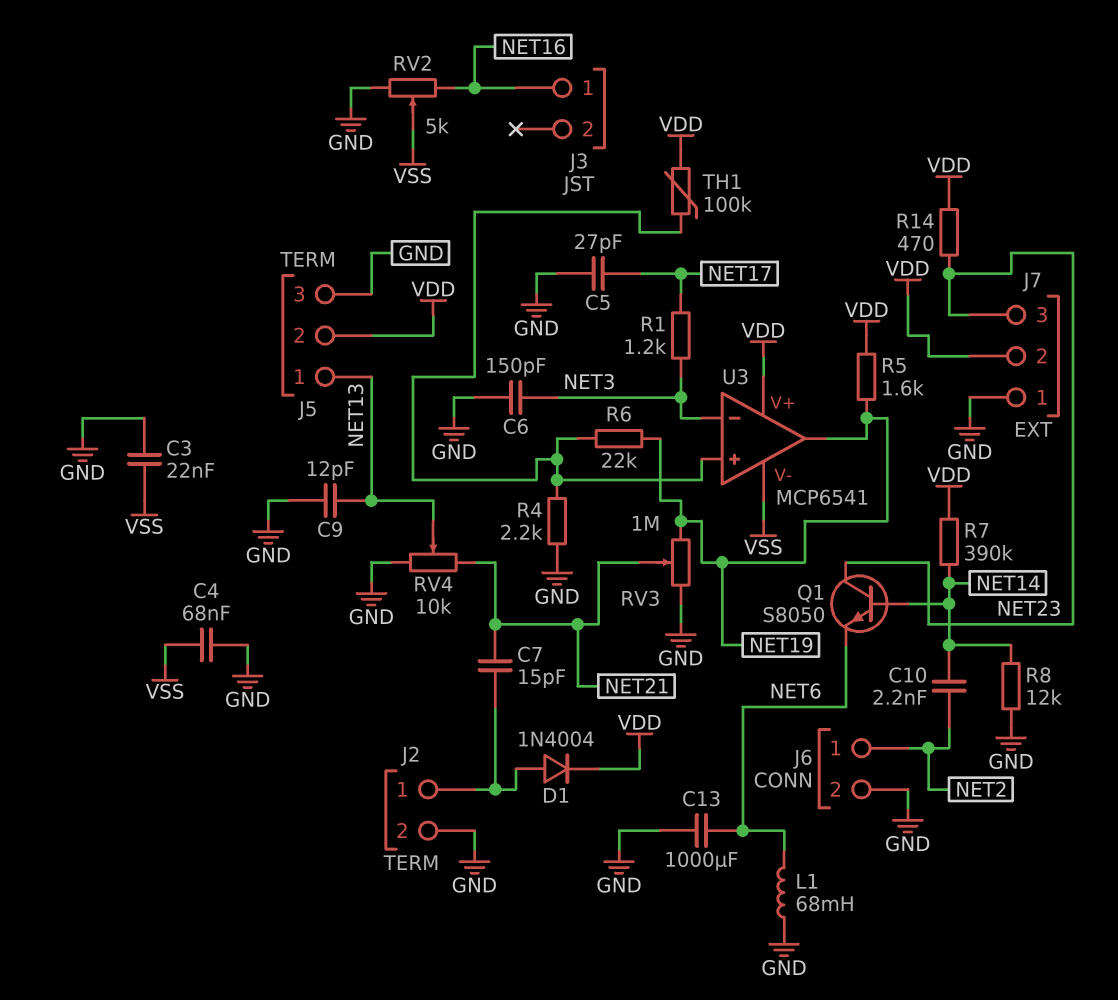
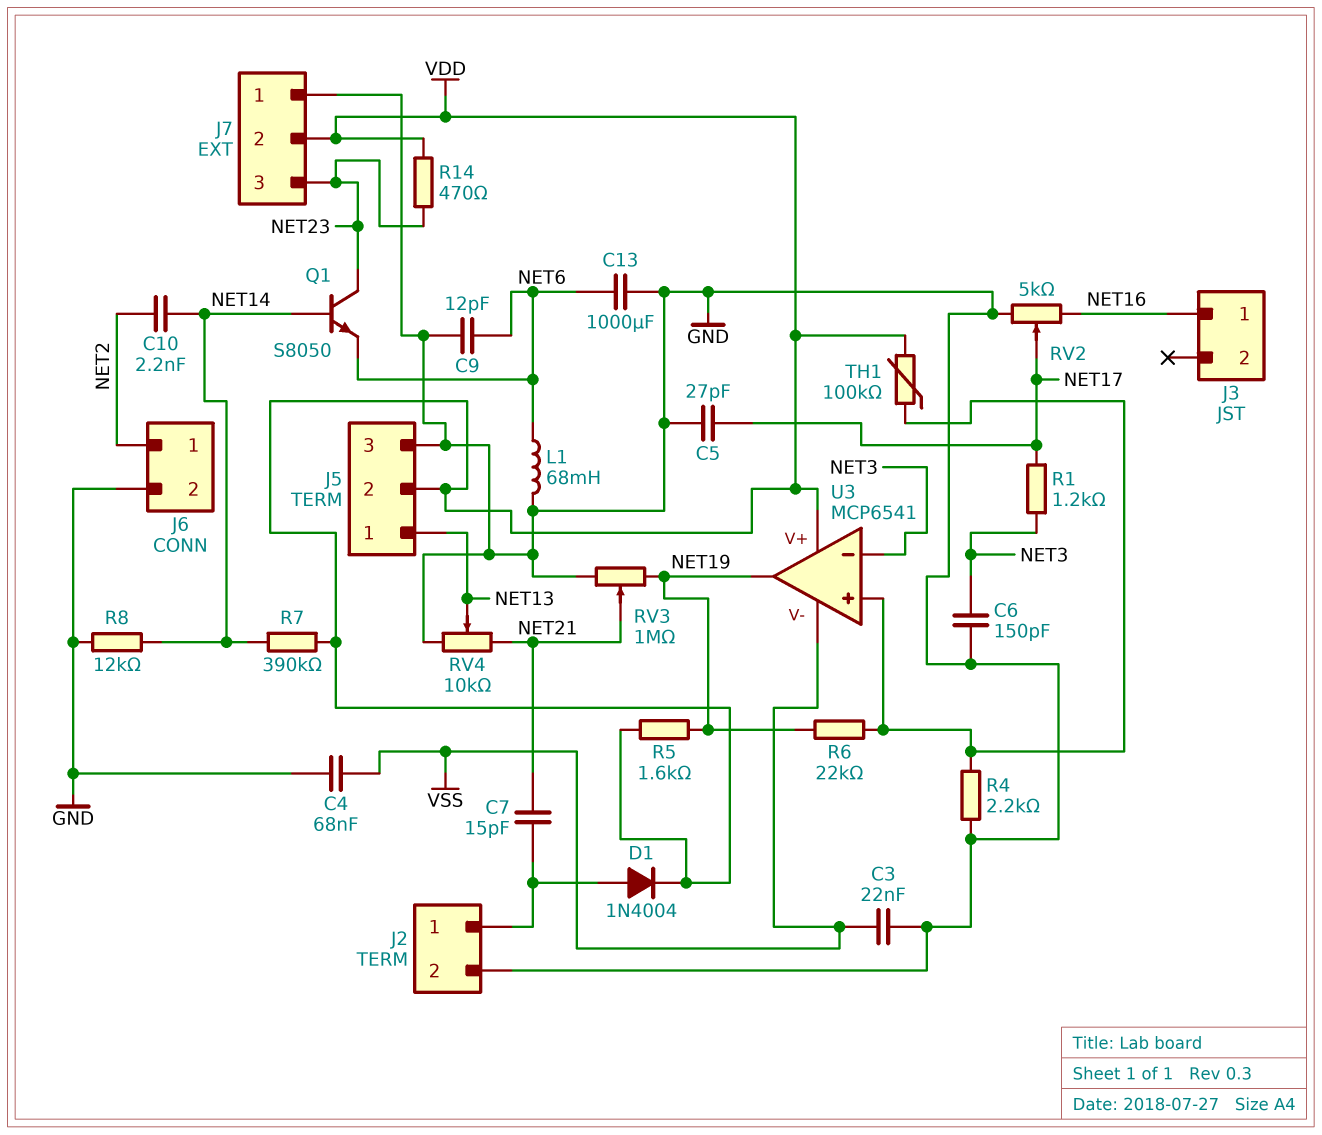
C9: 12pF (GND, NET13) -> 12pF (GND, NET6)
RV2: 5k (GND, NET16, wiper VSS) -> 5k (GND, NET16, wiper NET17)

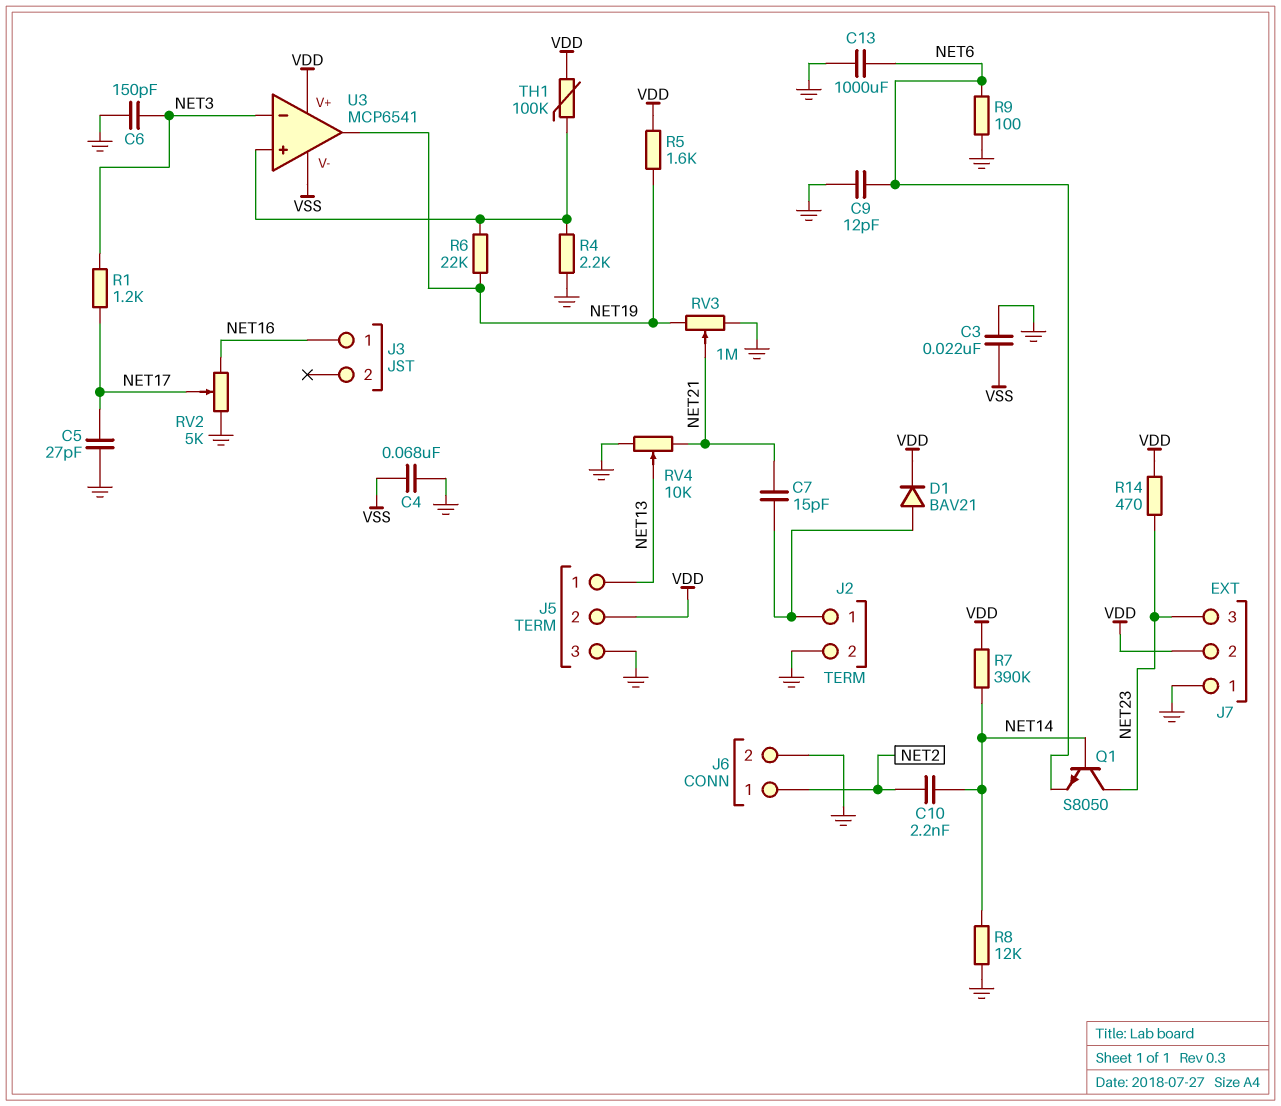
D1: diode 1N4004 (A J2/1, K VDD) -> diode BAV21 (A J2/1, K VDD)
L1: 68mH (GND, NET6) -> none
R9: none -> 100 (GND, NET6)

